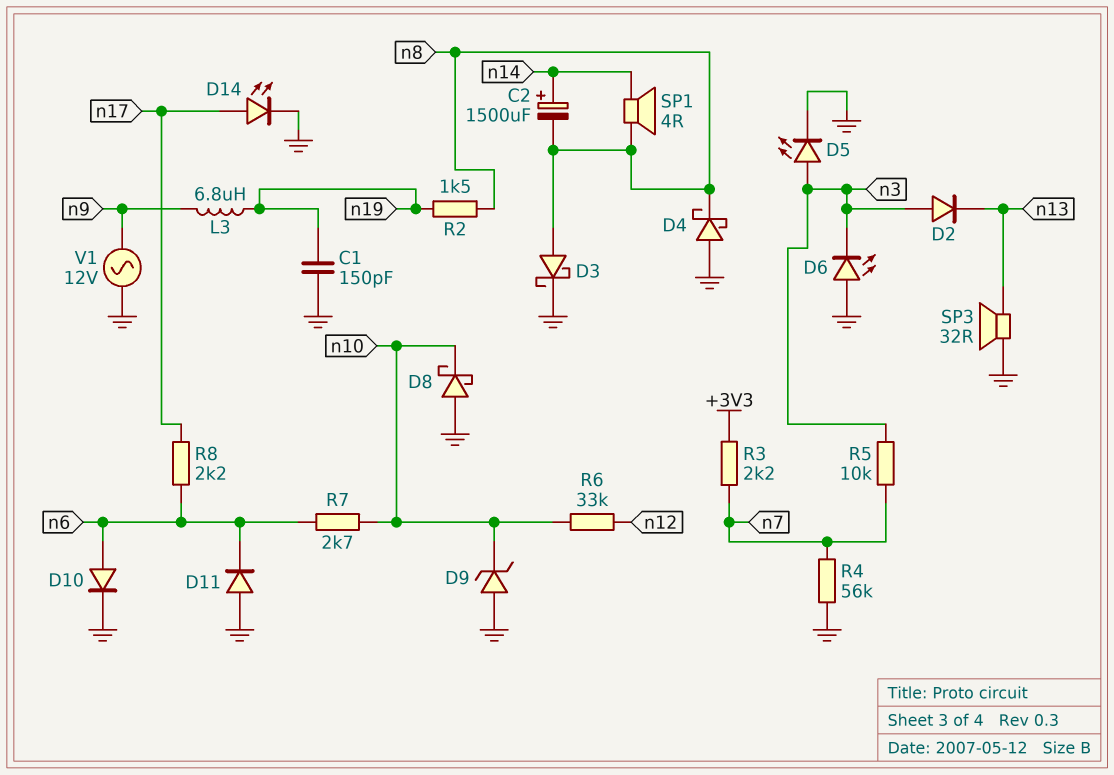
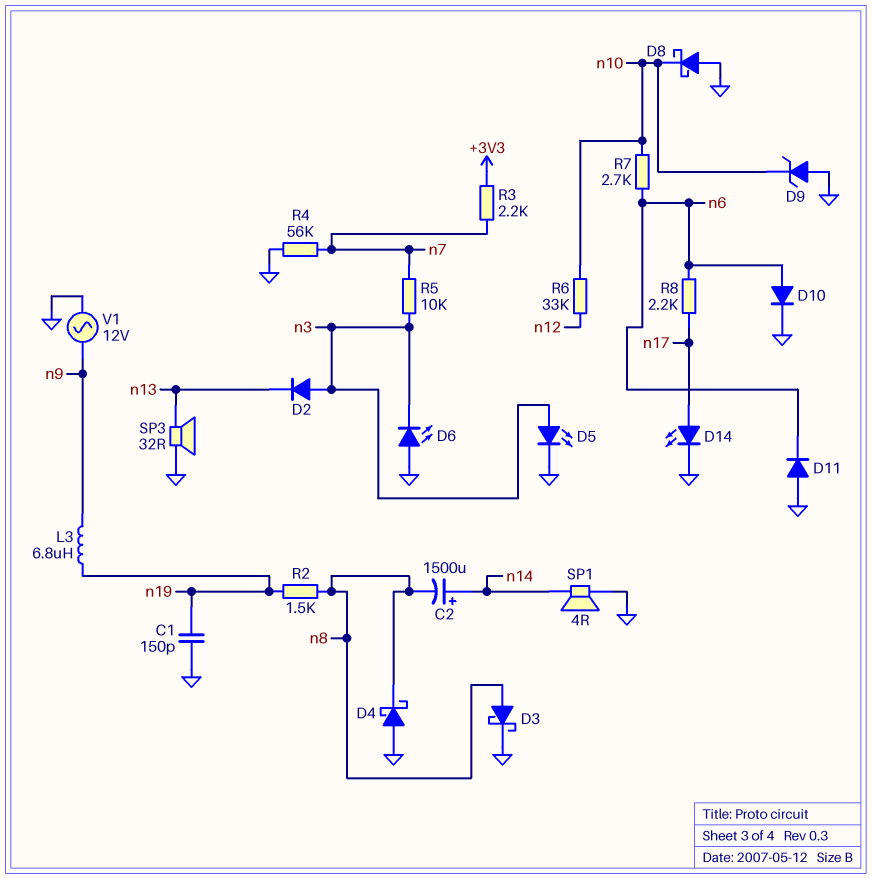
SP1: speaker 4R (n8, n14) -> speaker 4R (GND, n14)

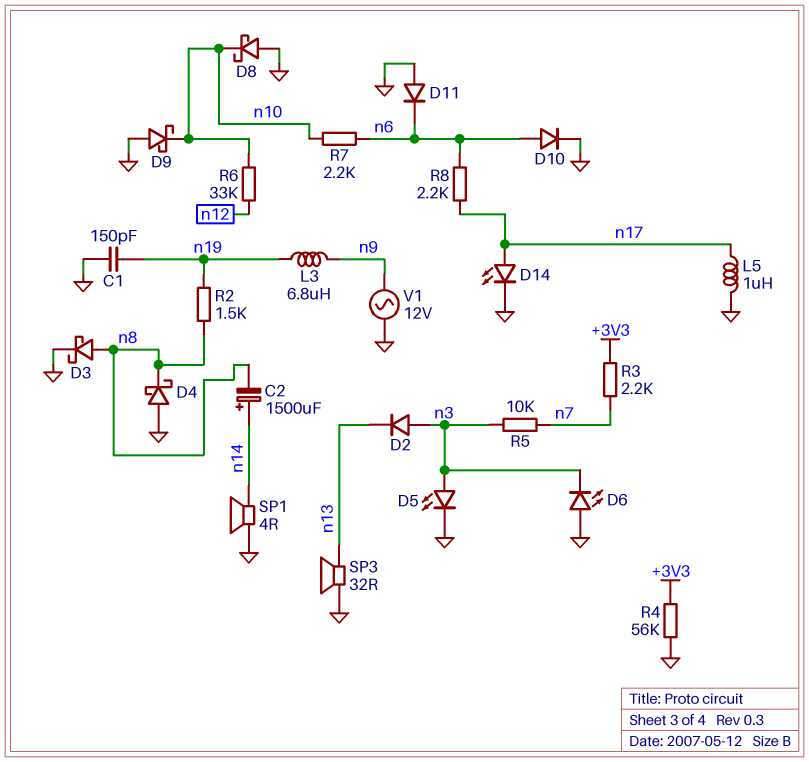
D9: zener (A GND, K n10) -> schottky (A GND, K n10)
L5: none -> 1uH (GND, n17)
R4: 56k (GND, n7) -> 56k (+3V3, GND)
R7: 2.7k (n6, n10) -> 2.2k (n6, n10)

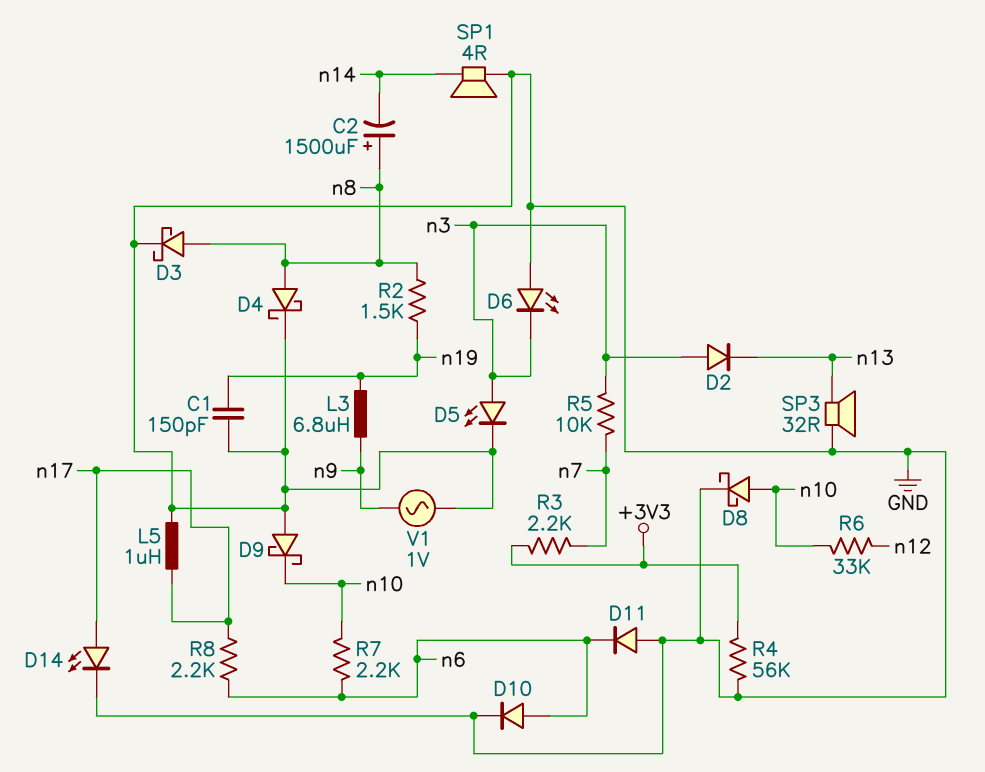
C2: 1500uF (plus n14, minus n8) -> 1500uF (plus n8, minus n14)
D4: schottky (A GND, K n8) -> schottky (A n8, K GND)
D8: schottky (A GND, K n10) -> schottky (A n10, K GND)
V1: AC 12V (GND, n9) -> AC 1V (GND, n9)

